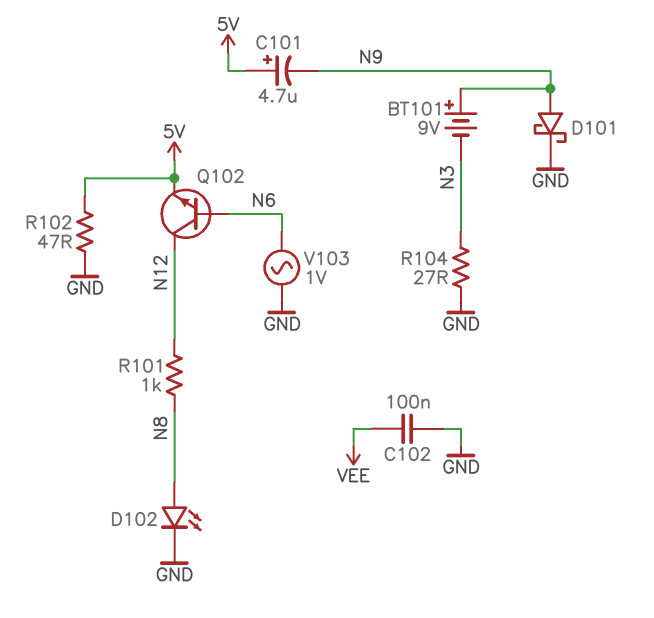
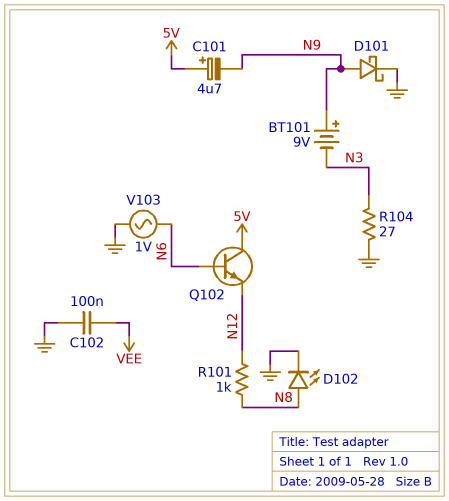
Q102: NPN (B N6, C N12, E 5V) -> NPN (B N6, C 5V, E N12)
R102: 47 (5V, GND) -> none

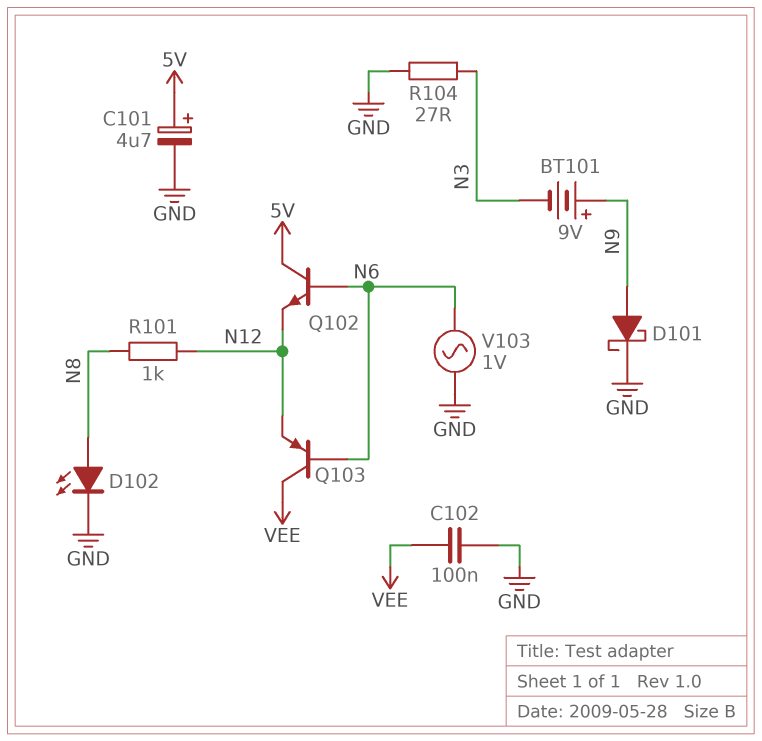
C101: 4.7uF (plus 5V, minus N9) -> 4.7uF (plus 5V, minus GND)
Q103: none -> PNP (B N6, C VEE, E N12)

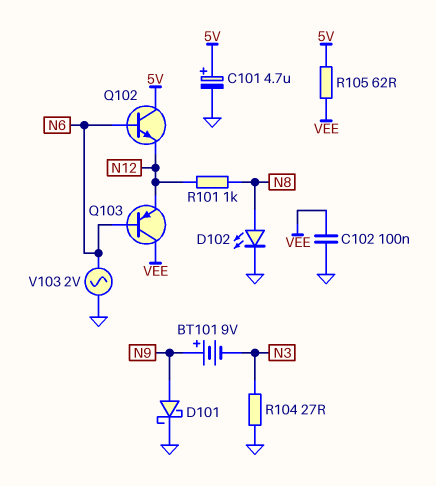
R105: none -> 62 (5V, VEE)
V103: AC 1V (GND, N6) -> AC 2V (GND, N6)

